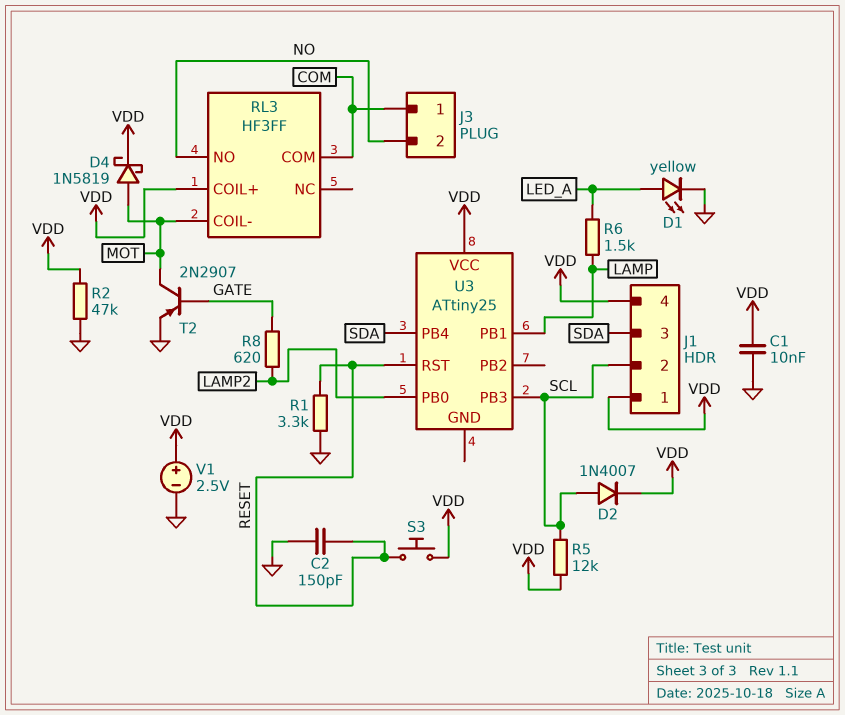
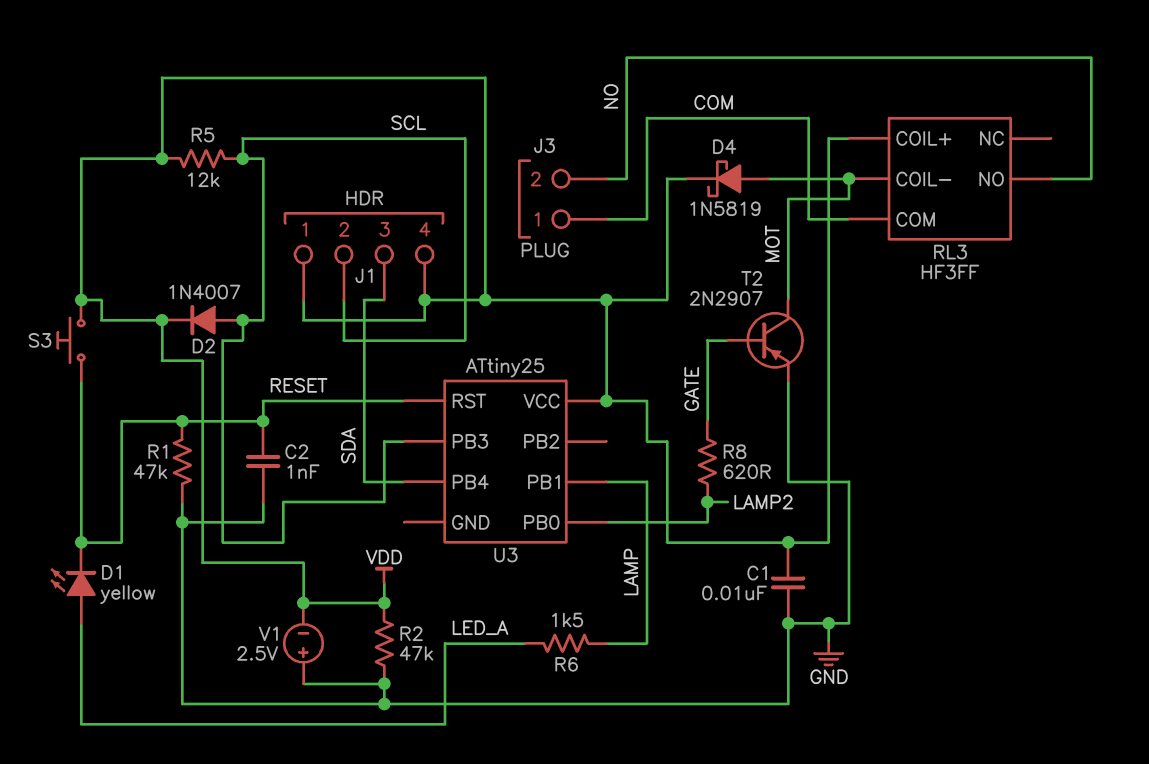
C2: 150pF (GND, RESET) -> 1nF (GND, RESET)
D1: LED yellow (A LED_A, K GND) -> LED yellow (A LED_A, K RESET)
R1: 3.3k (GND, RESET) -> 47k (GND, RESET)
V1: 2.5V (plus VDD, minus GND) -> 2.5V (plus GND, minus VDD)

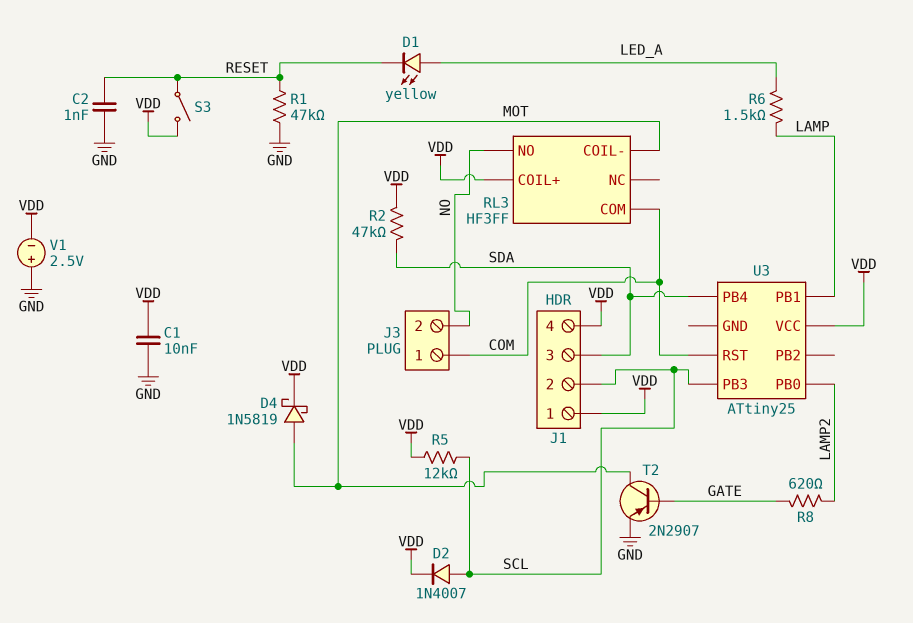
R2: 47k (GND, VDD) -> 47k (SDA, VDD)
S3: button (RESET, VDD) -> switch (RESET, VDD)
U3 pin RST: RESET -> COM

